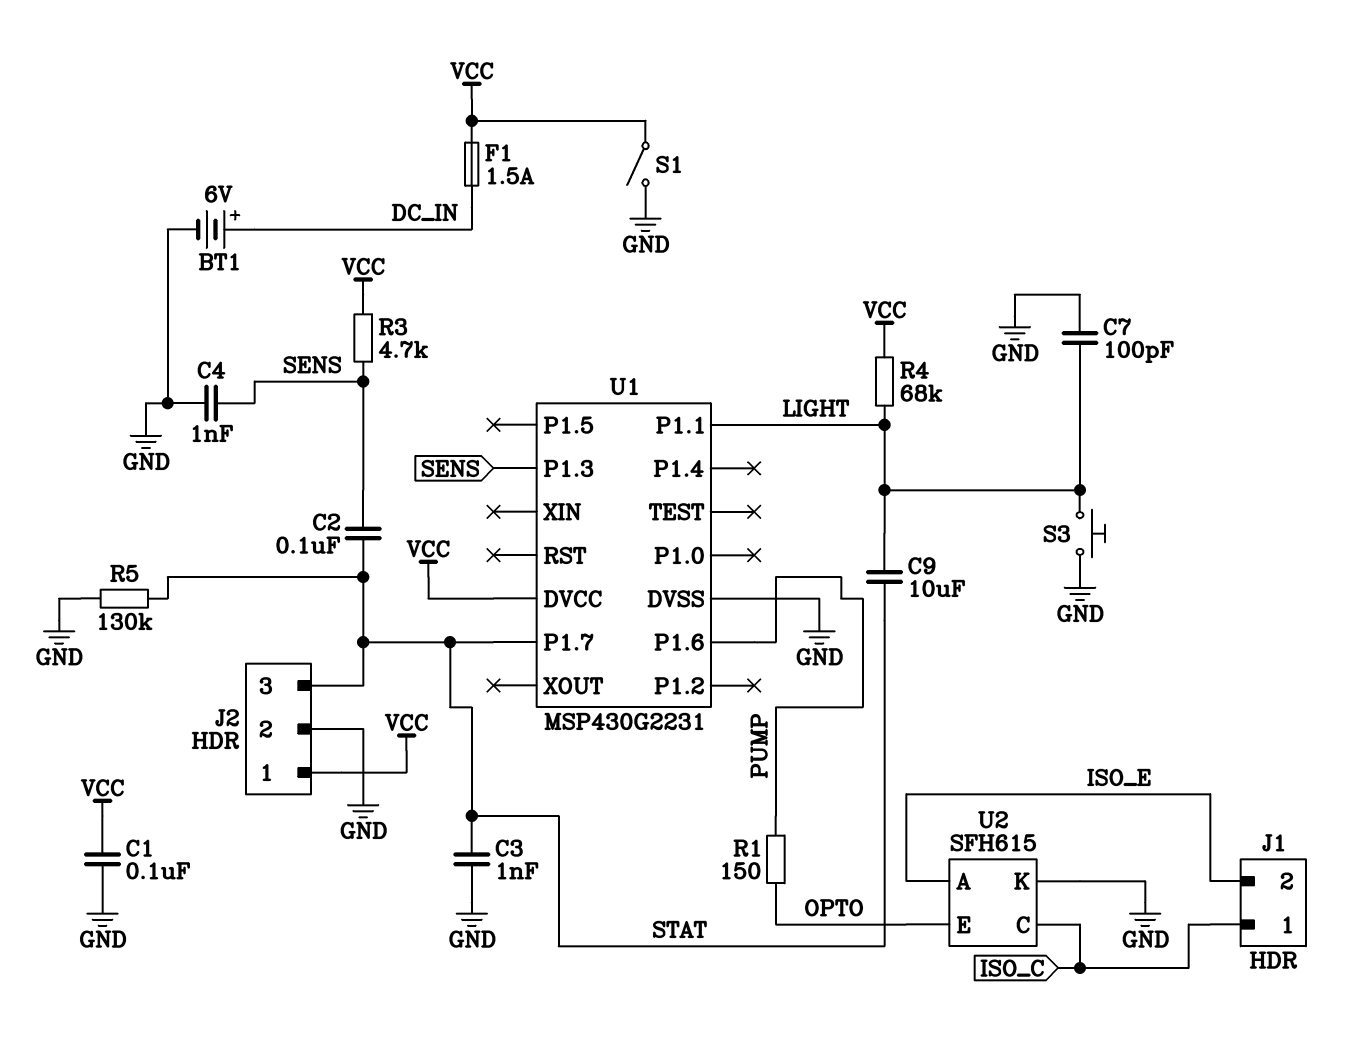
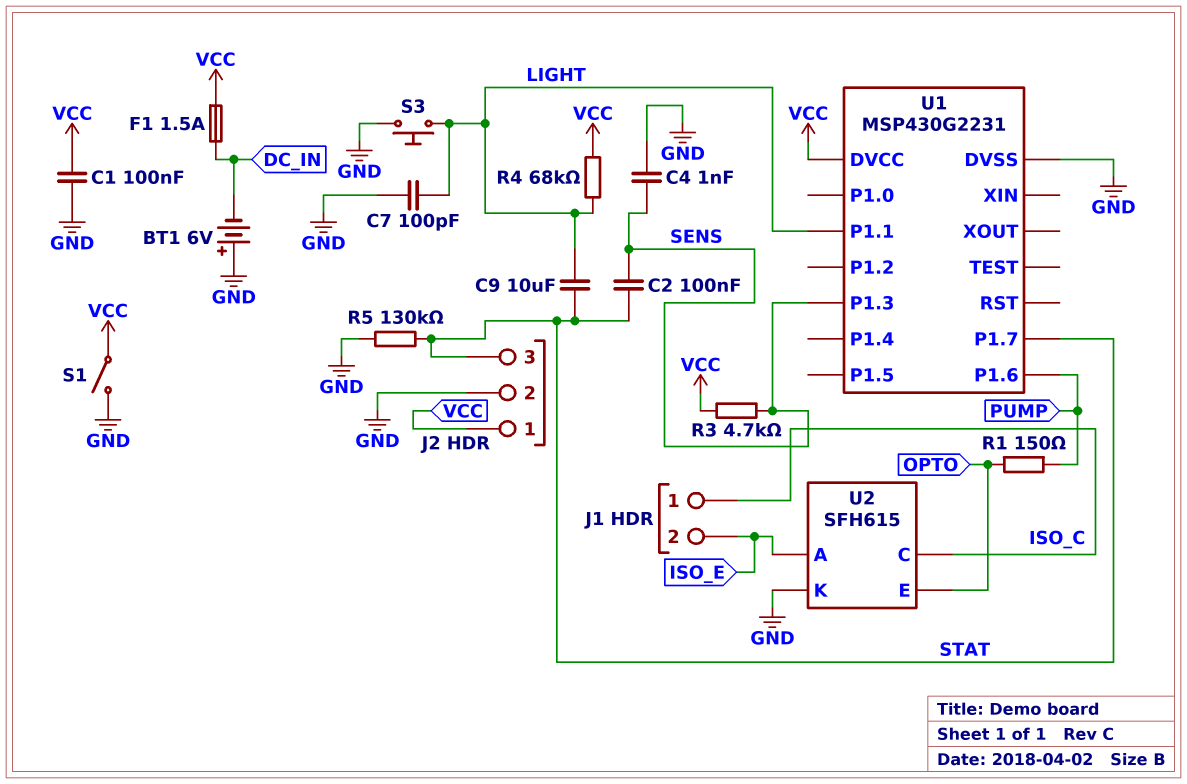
BT1: 6V (plus DC_IN, minus GND) -> 6V (plus GND, minus DC_IN)
C3: 1nF (GND, STAT) -> none

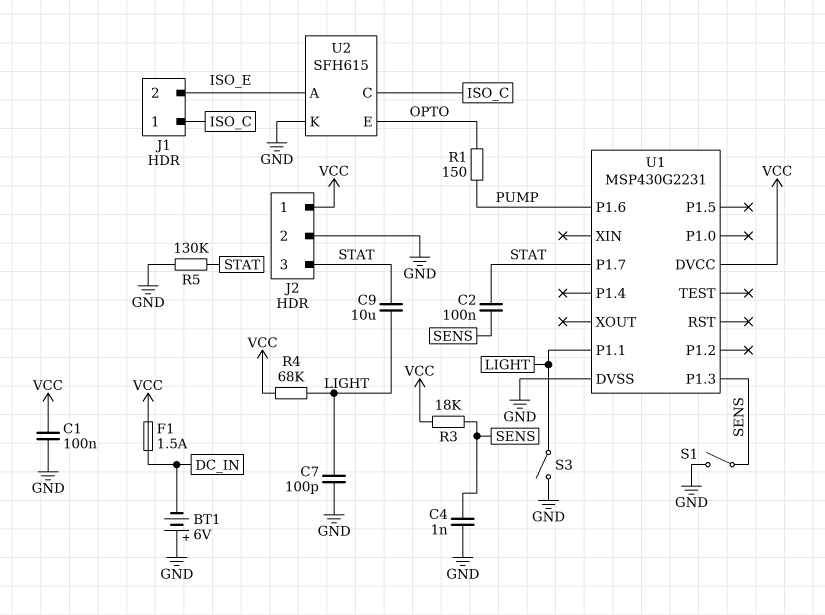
R3: 4.7k (SENS, VCC) -> 18k (SENS, VCC)
S1: switch (GND, VCC) -> switch (GND, SENS)
S3: button (GND, LIGHT) -> switch (GND, LIGHT)

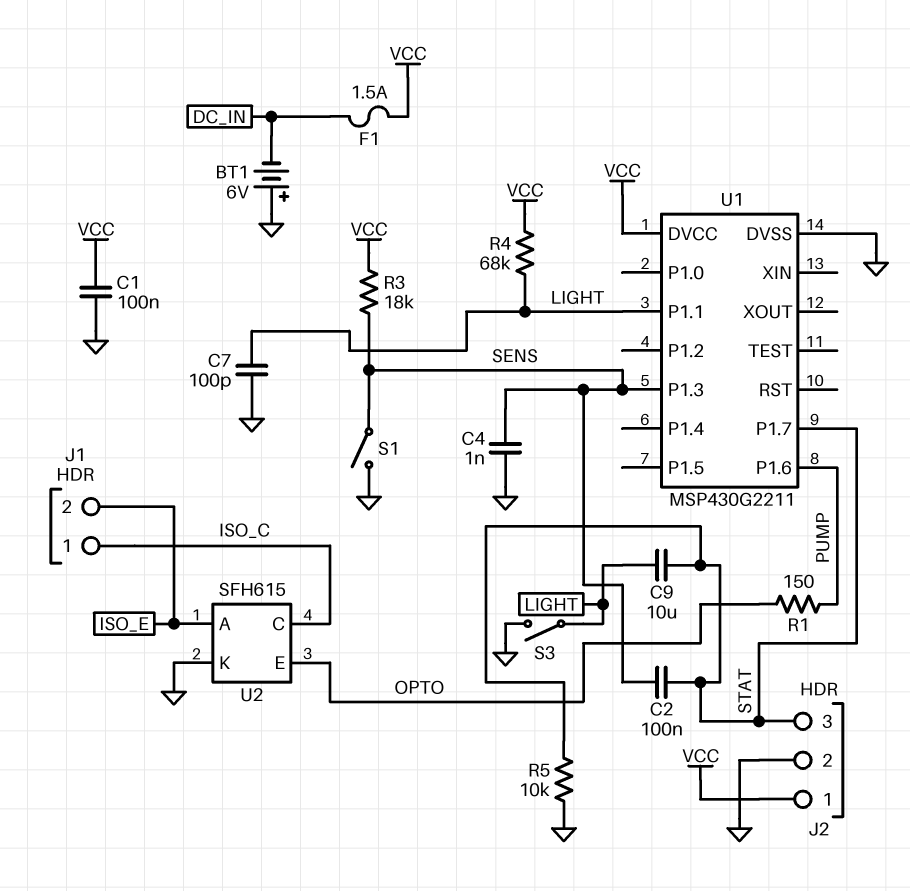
R5: 130k (GND, STAT) -> 10k (GND, STAT)
U1: MSP430G2231 -> MSP430G2211

